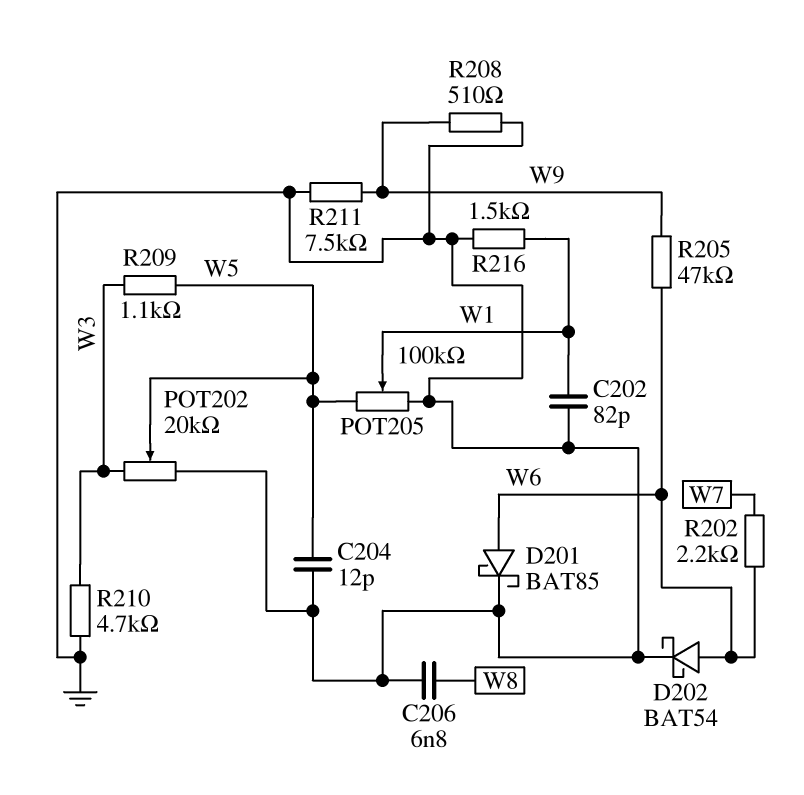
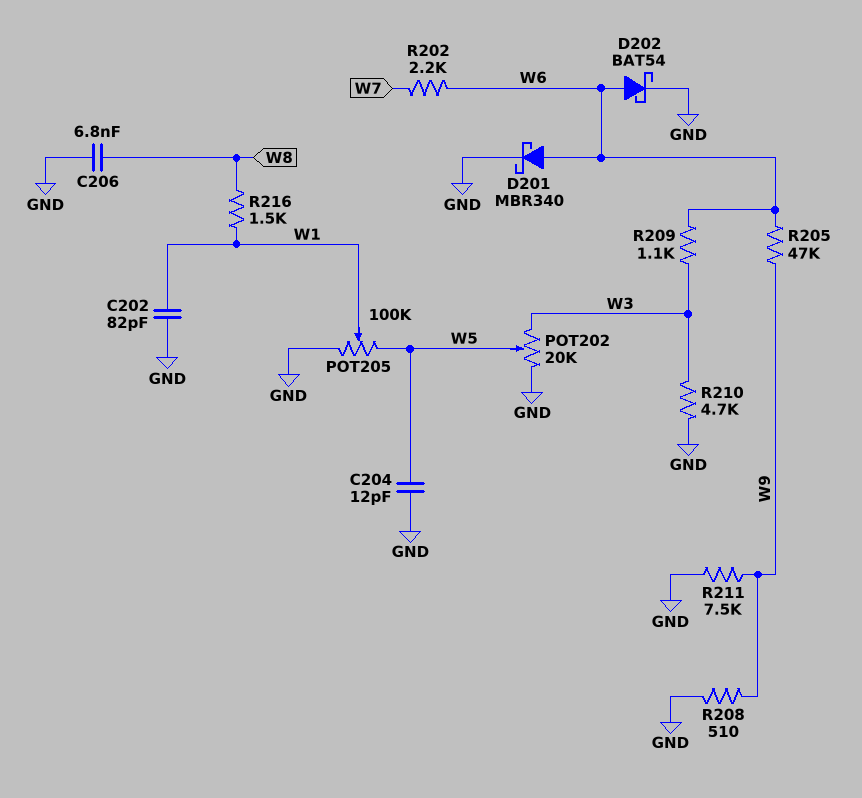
D201: schottky BAT85 (A W6, K GND) -> schottky MBR340 (A W6, K GND)
R209: 1.1k (W3, W5) -> 1.1k (W3, W6)
R216: 1.5k (GND, W1) -> 1.5k (W1, W8)

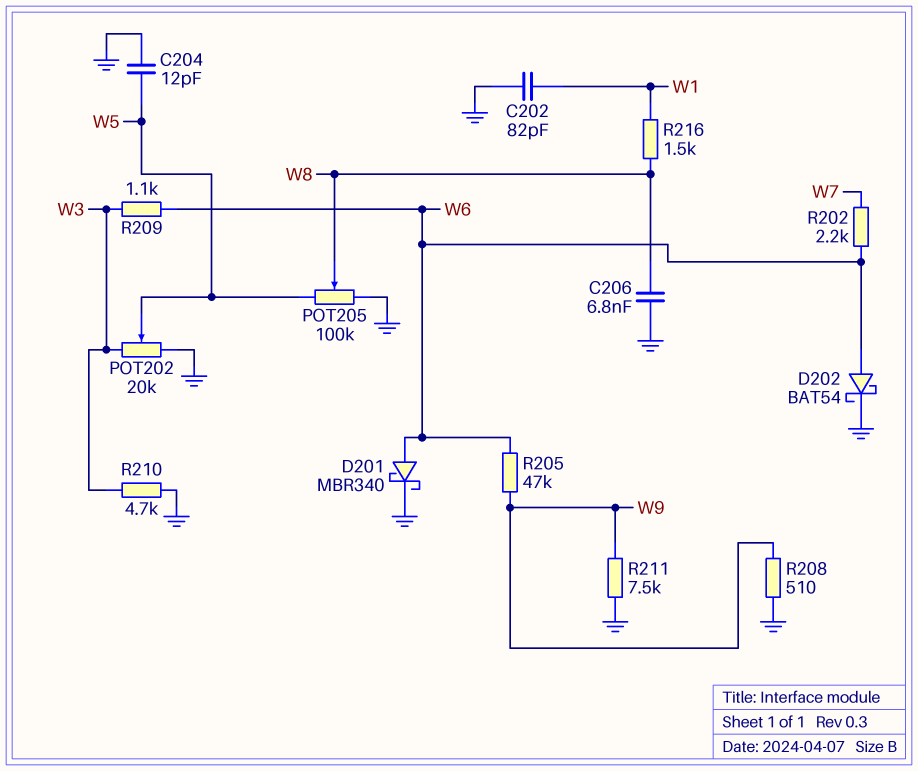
POT205: 100k (GND, W5, wiper W1) -> 100k (GND, W5, wiper W8)

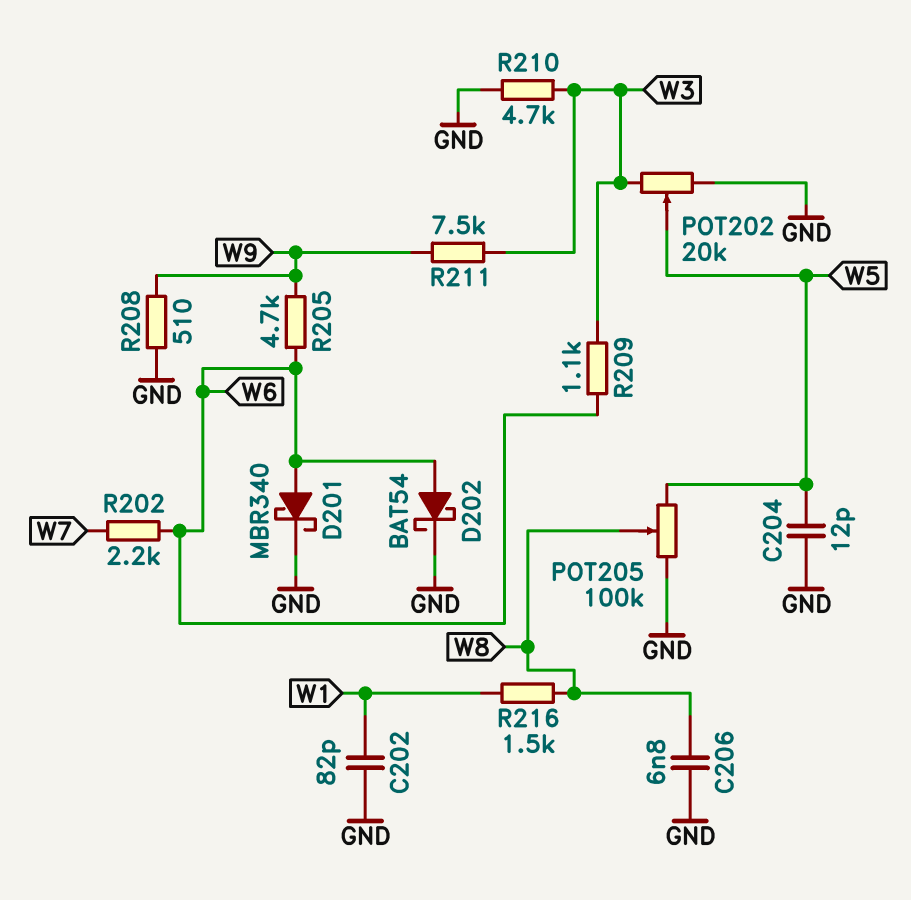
R205: 47k (W6, W9) -> 4.7k (W6, W9)
R211: 7.5k (GND, W9) -> 7.5k (W3, W9)

